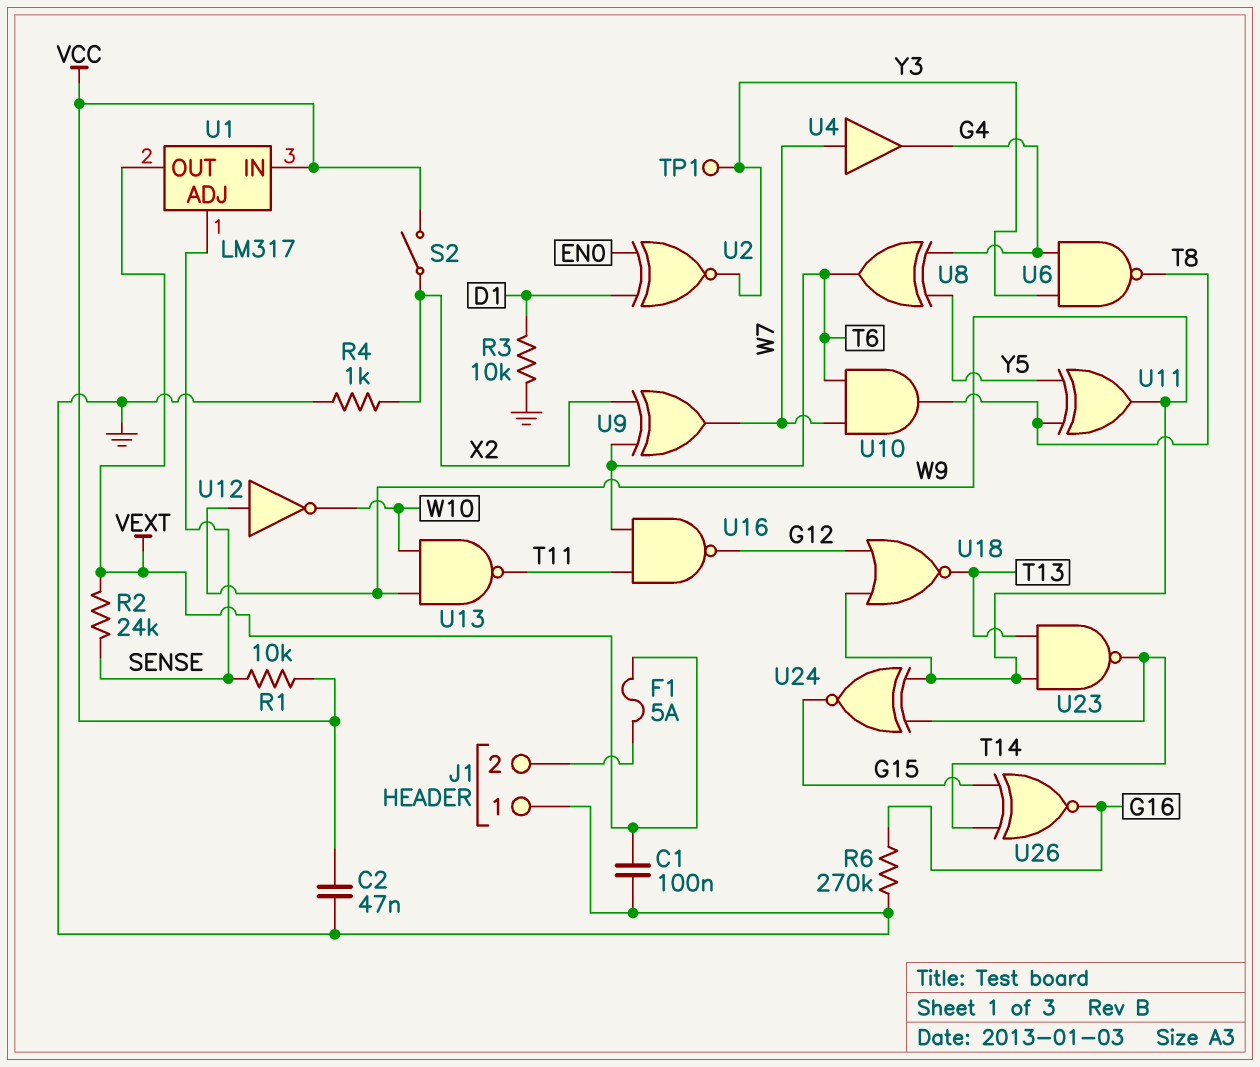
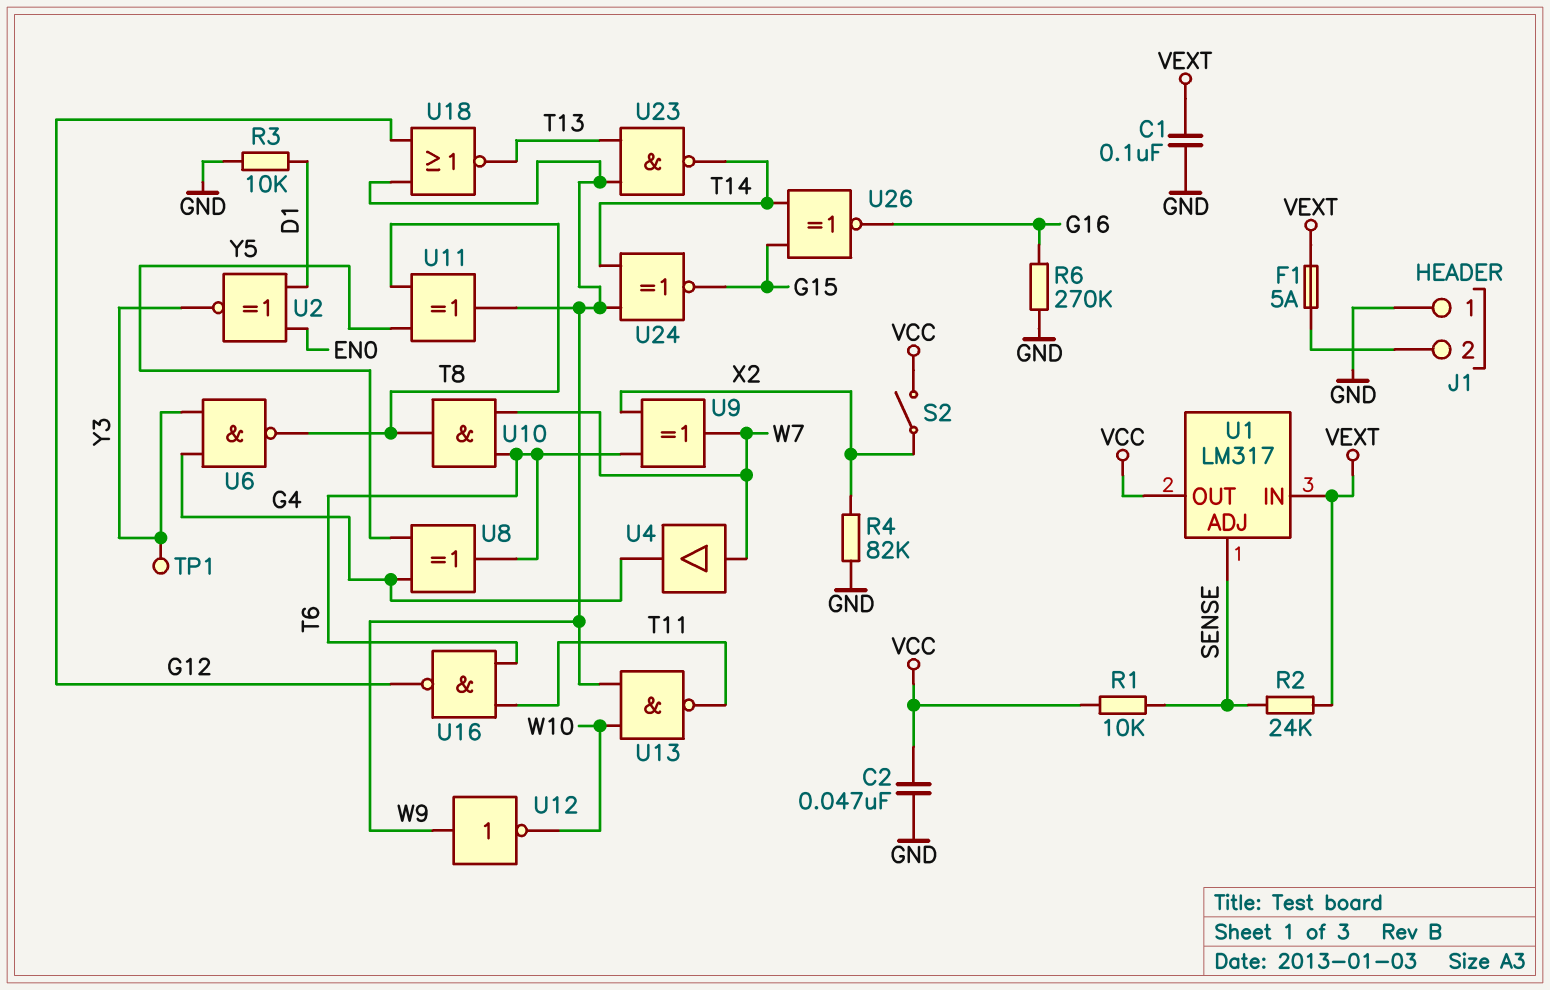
R4: 1k (GND, X2) -> 82k (GND, X2)
U1 pin IN: VCC -> VEXT
U1 pin OUT: VEXT -> VCC

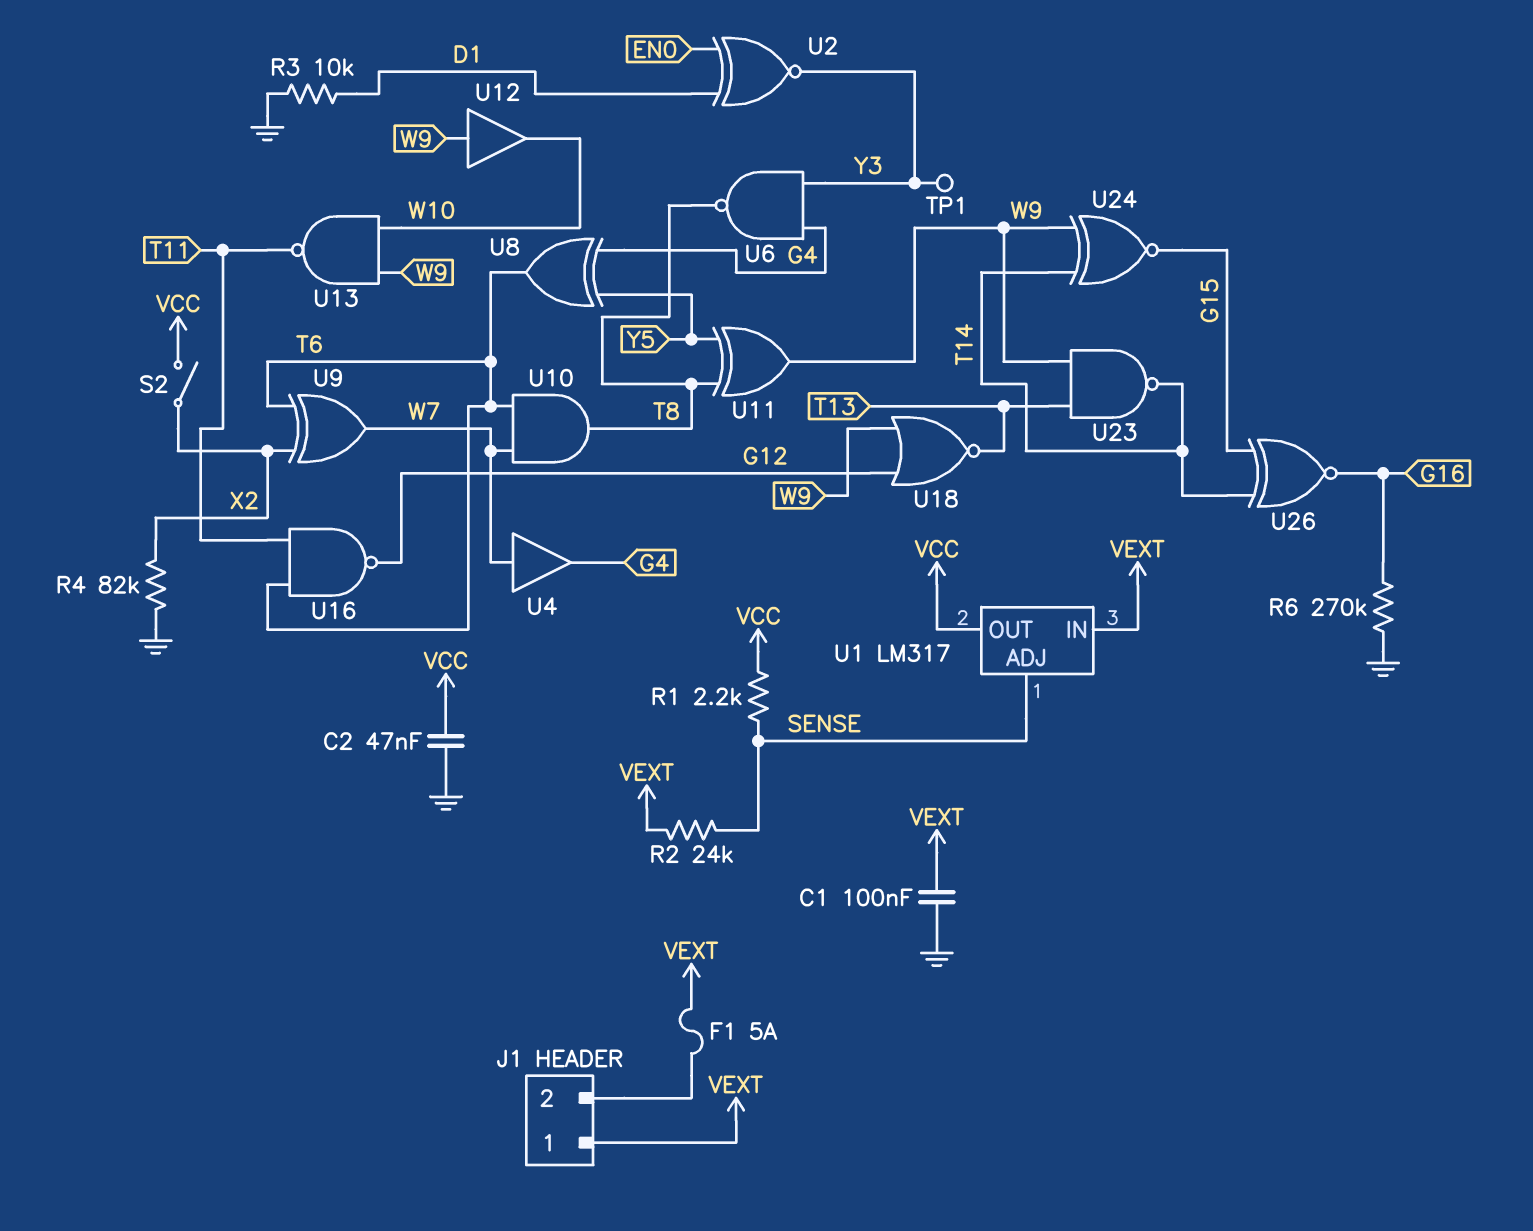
J1 pin 1: GND -> VEXT
R1: 10k (SENSE, VCC) -> 2.2k (SENSE, VCC)
U12: NOT (in W9, out W10) -> buffer (in W9, out W10)

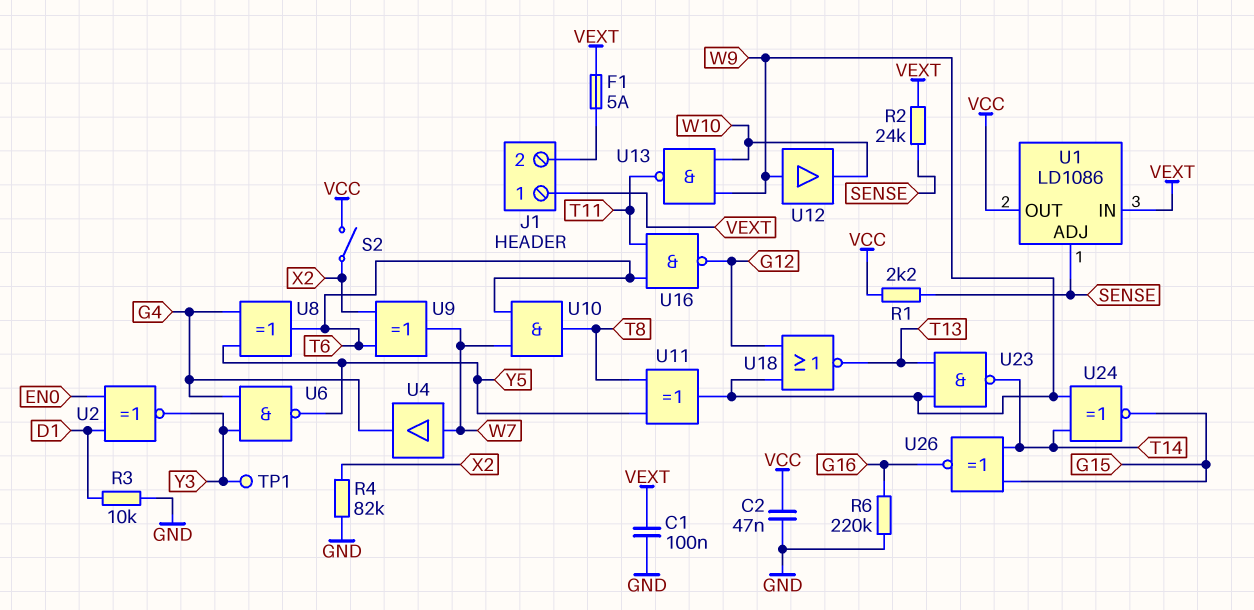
R6: 270k (G16, GND) -> 220k (G16, GND)
U1: LM317 -> LD1086
U6: NAND (in G4, in Y3, out T8) -> NAND (in G4, in Y3, out Y5)

